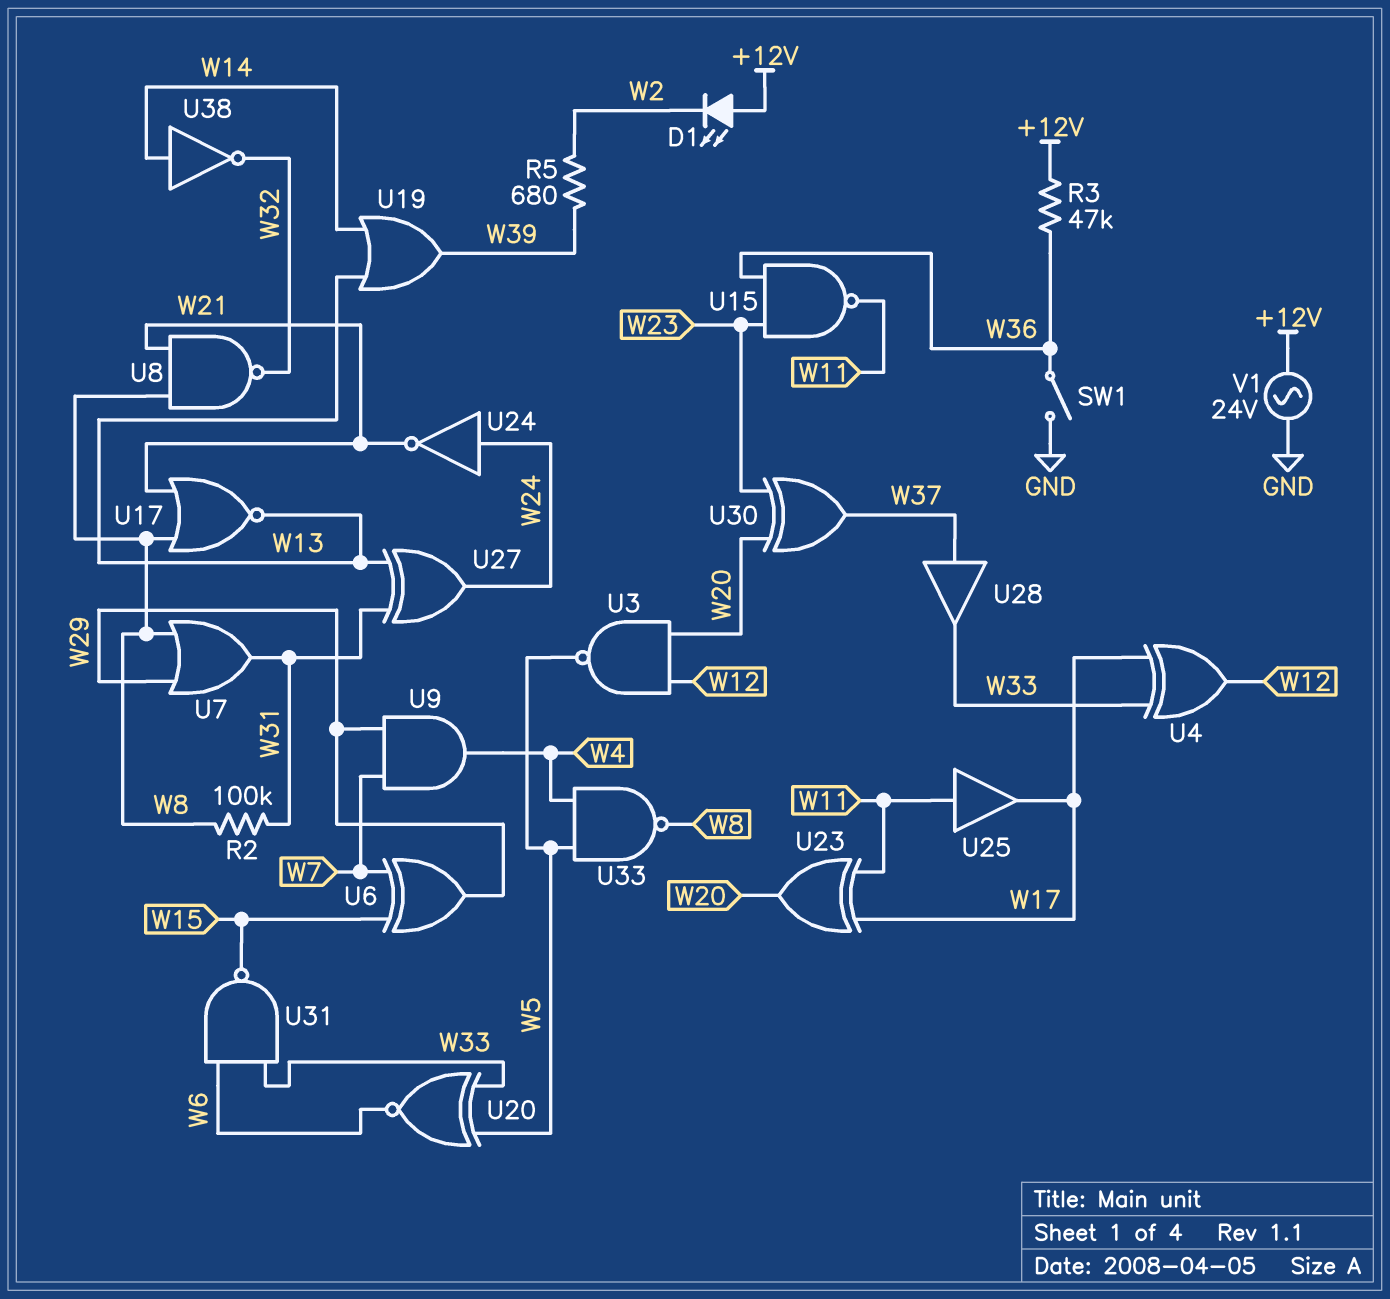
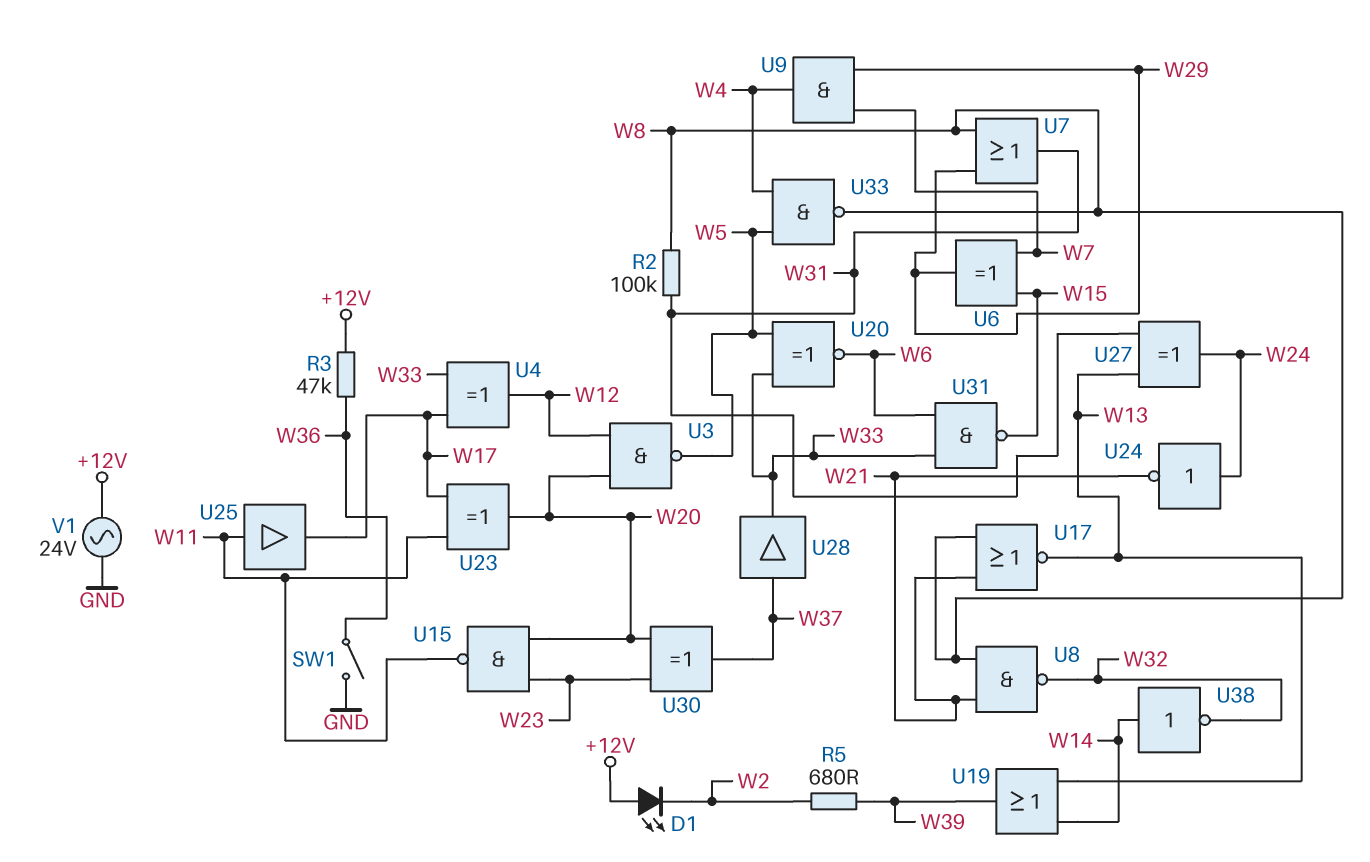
U15: NAND (in W23, in W36, out W11) -> NAND (in W20, in W23, out W11)

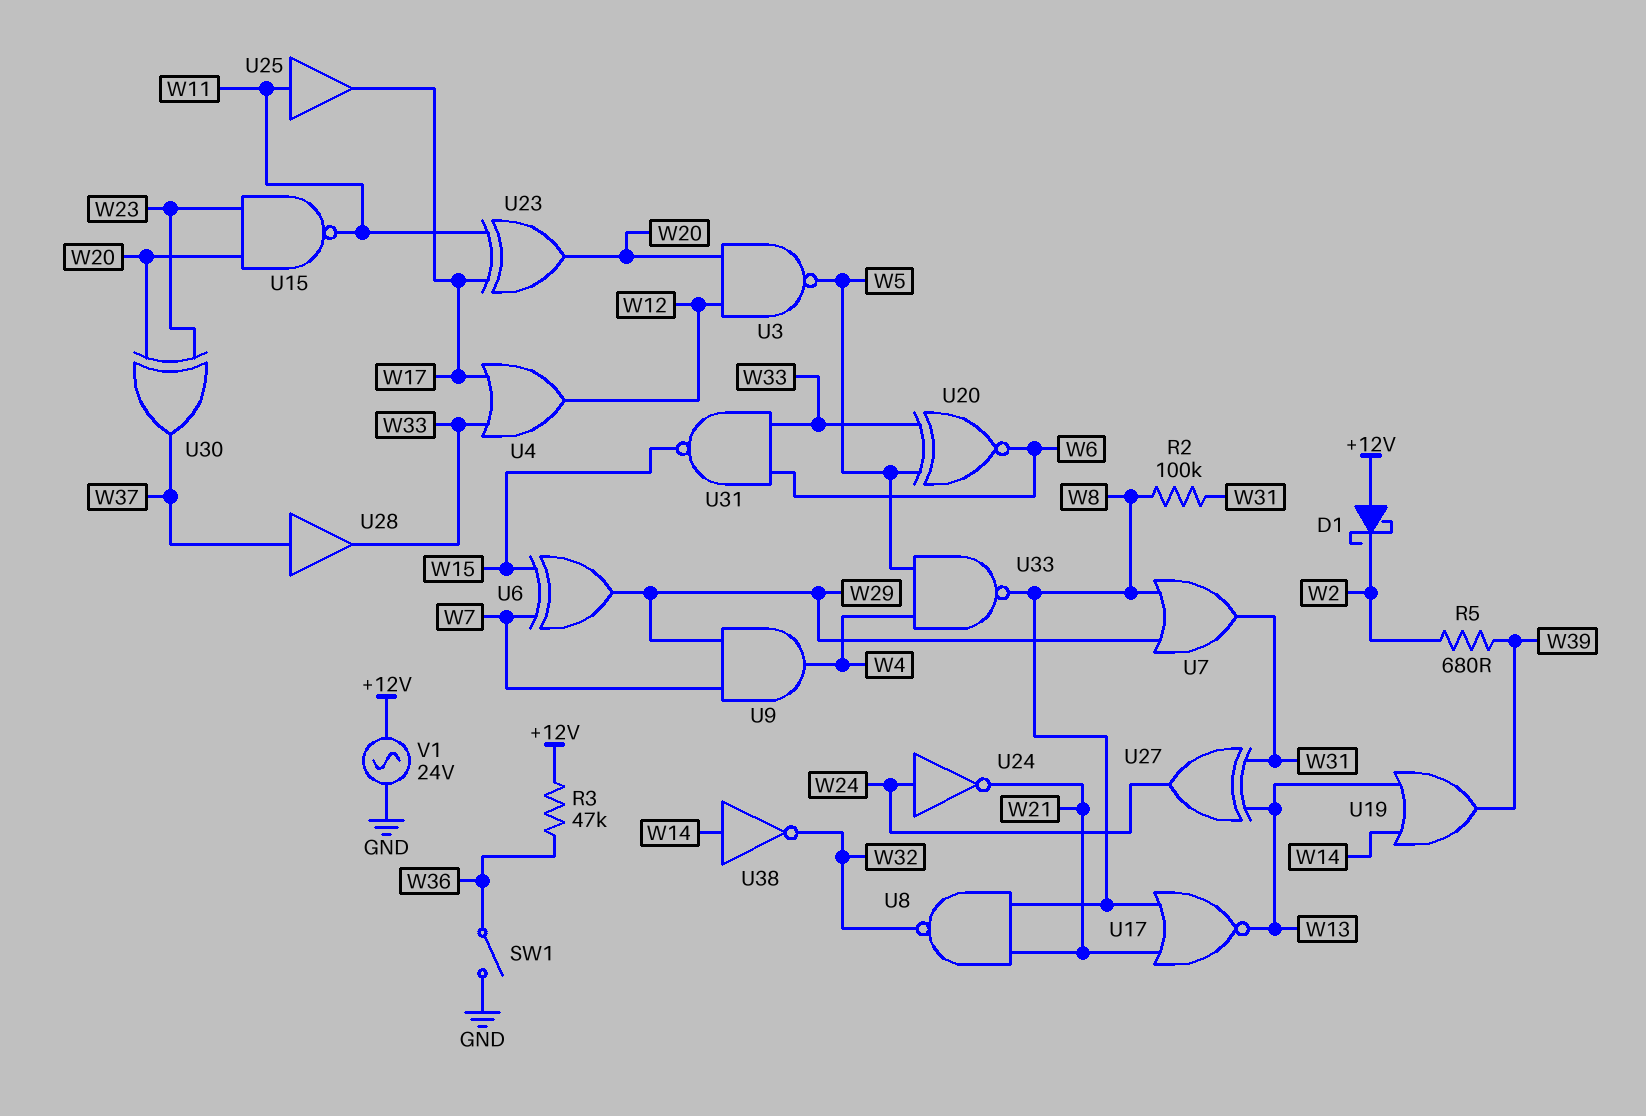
D1: LED (A +12V, K W2) -> schottky (A +12V, K W2)
U4: XOR (in W17, in W33, out W12) -> OR (in W17, in W33, out W12)

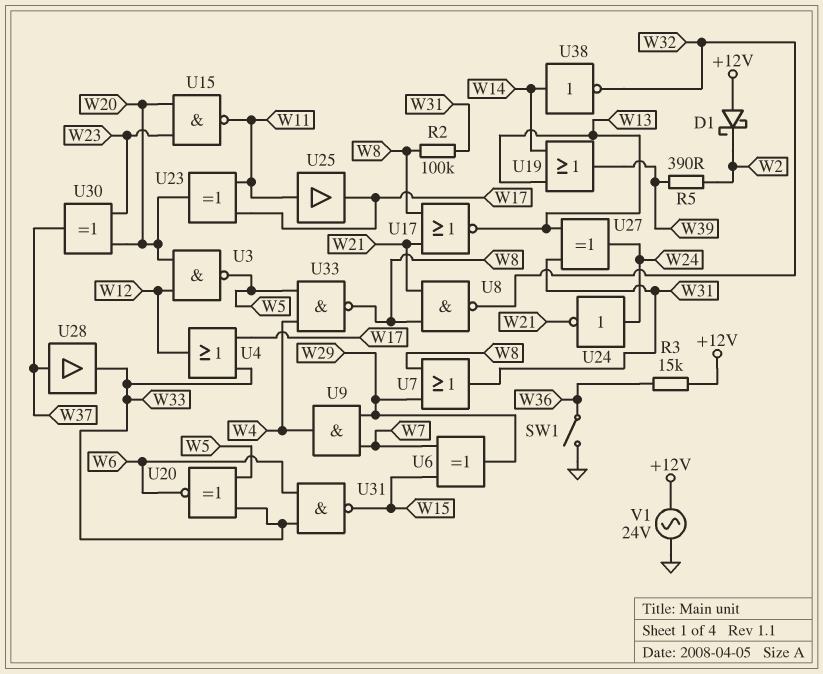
R3: 47k (+12V, W36) -> 15k (+12V, W36)
R5: 680 (W2, W39) -> 390 (W2, W39)

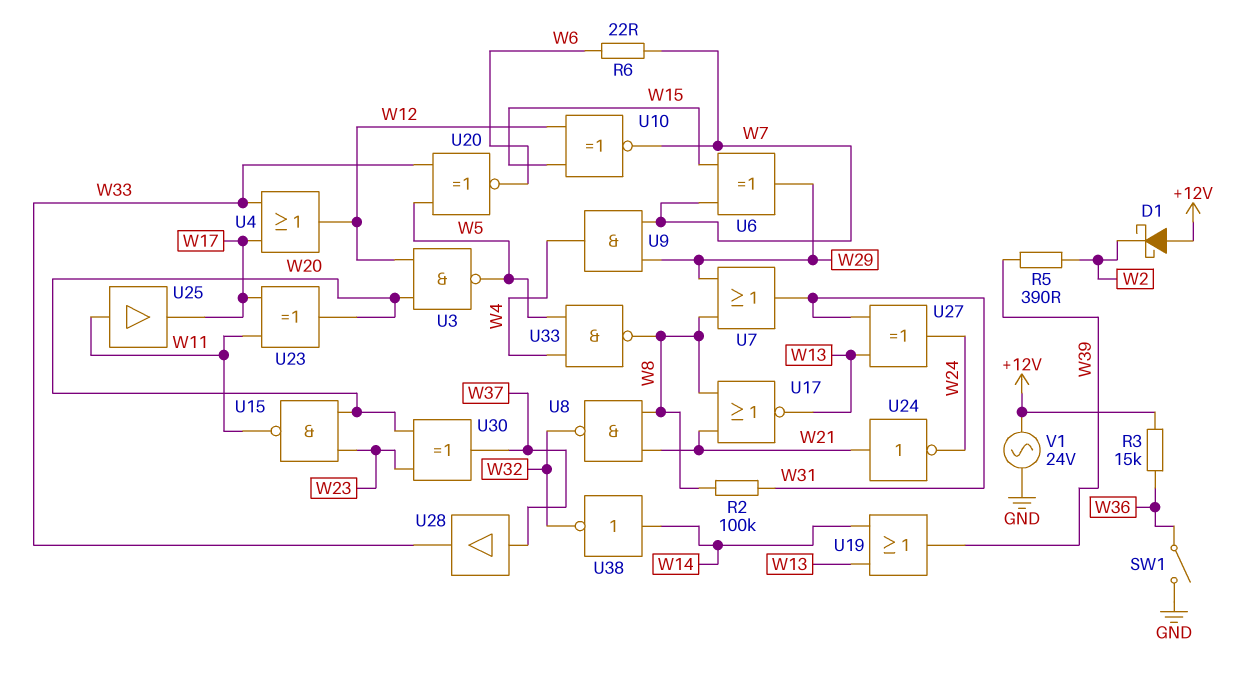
R6: none -> 22 (W6, W7)
U10: none -> XNOR (in W12, in W15, out W7)
U24: NOT (in W24, out W21) -> NOT (in W21, out W24)
U31: NAND (in W6, in W33, out W15) -> none

